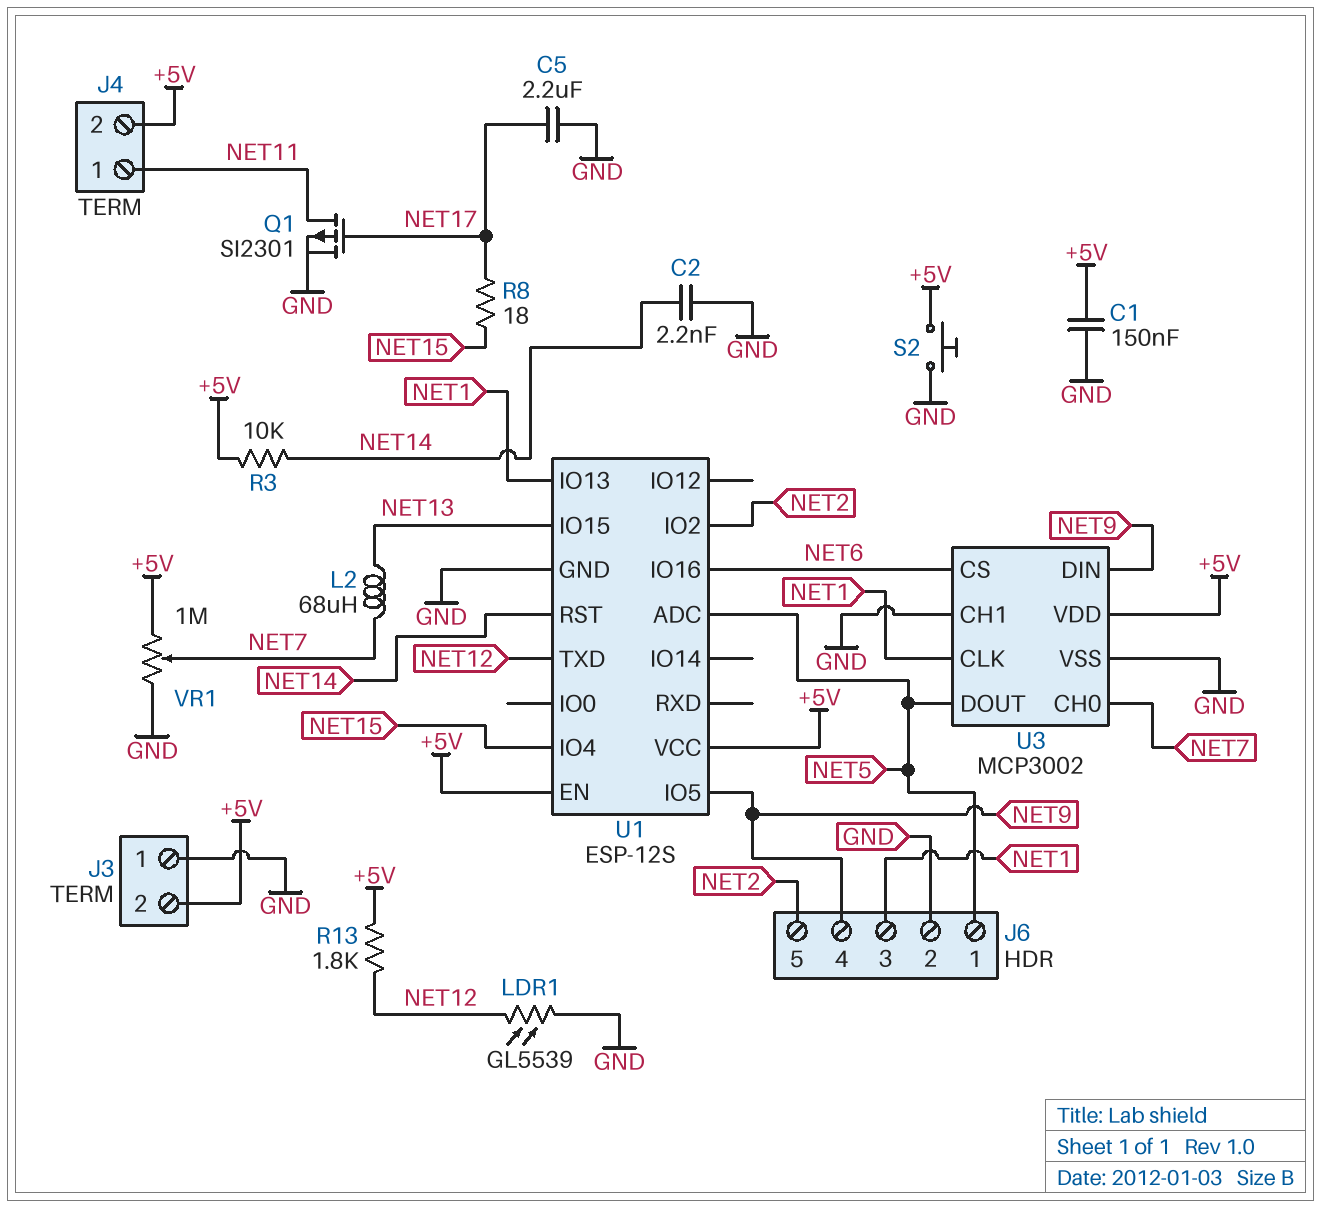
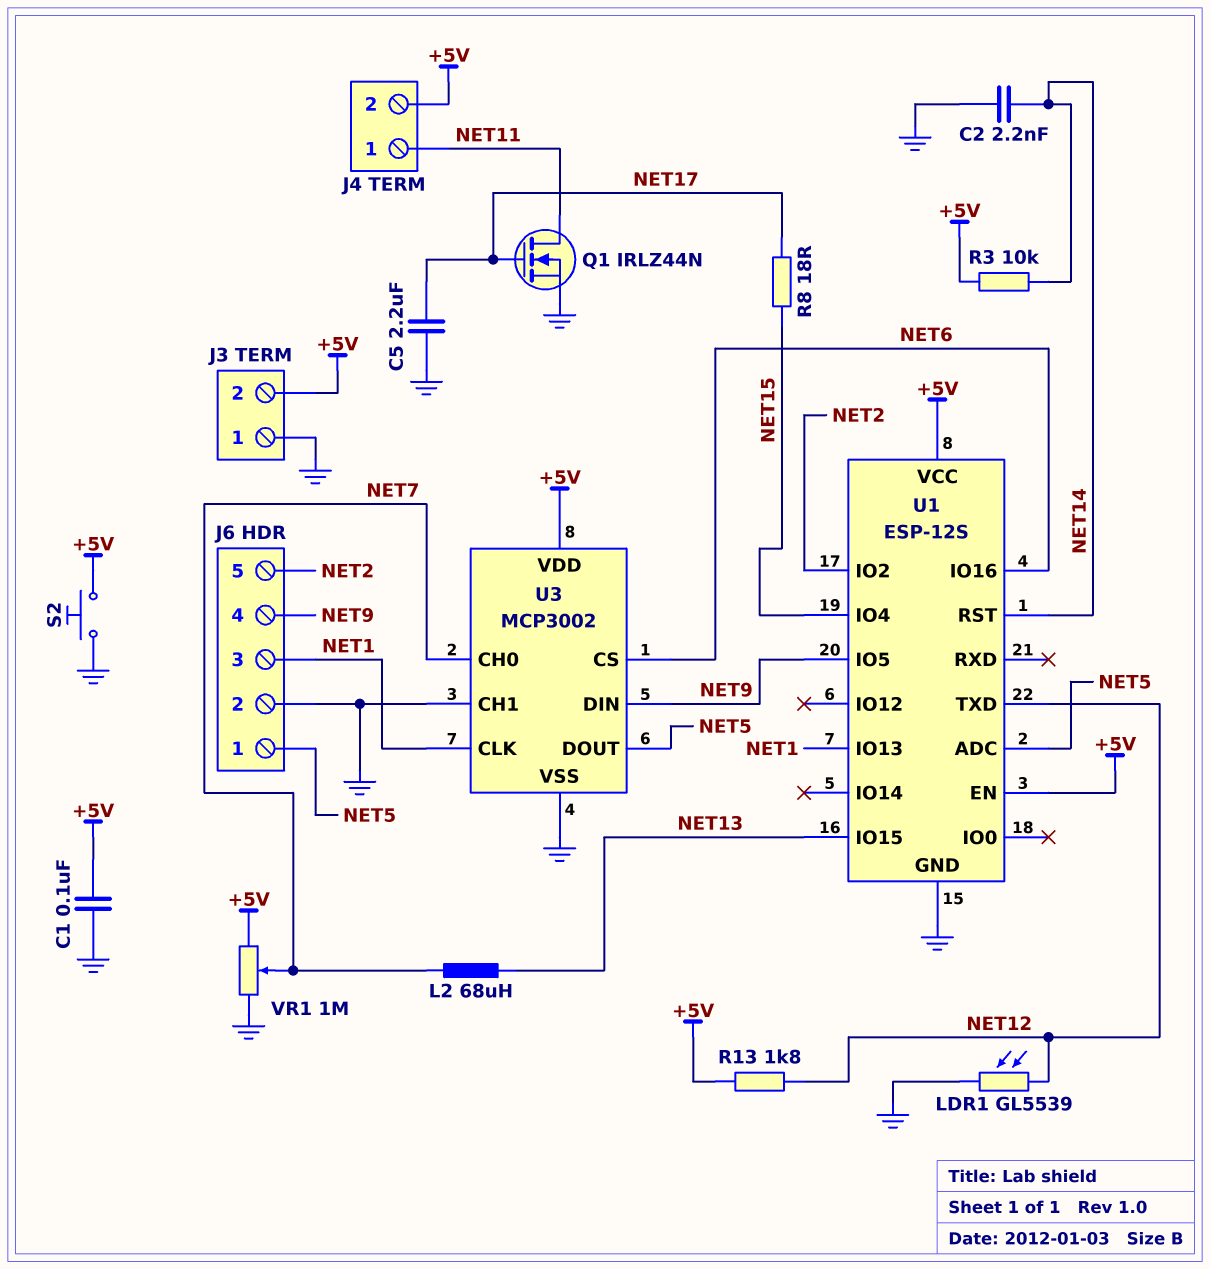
C1: 150nF (+5V, GND) -> 100nF (+5V, GND)
Q1: PMOS SI2301 (G NET17, D NET11, S GND) -> NMOS IRLZ44N (G NET17, D NET11, S GND)

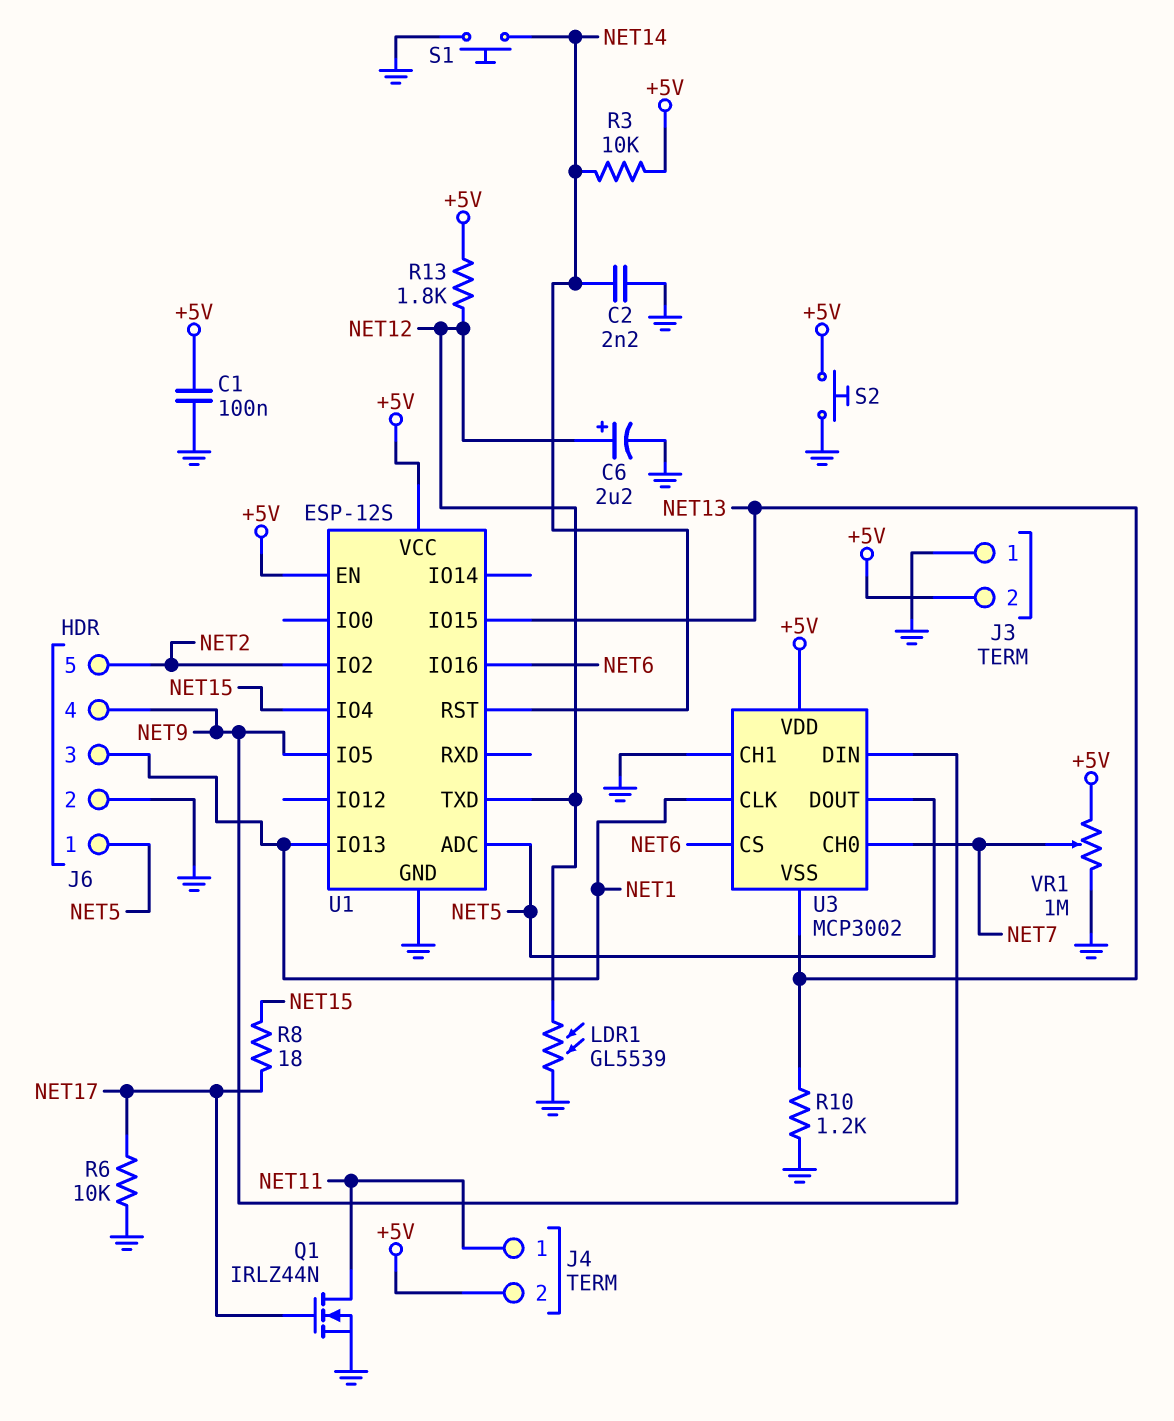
C5: 2.2uF (GND, NET17) -> none
C6: none -> 2.2uF (plus NET12, minus GND)
L2: 68uH (NET7, NET13) -> none
R6: none -> 10k (GND, NET17)
R10: none -> 1.2k (GND, NET13)
S1: none -> button (GND, NET14)
U3 pin VSS: GND -> NET13

